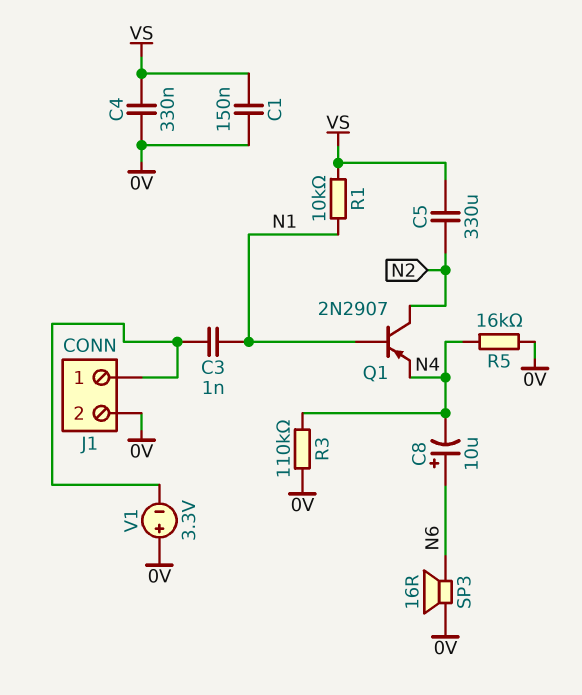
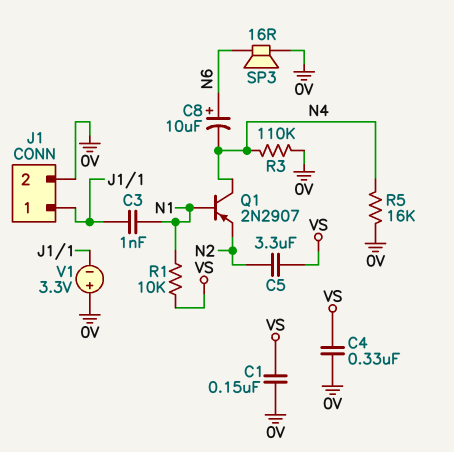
C5: 330uF (N2, VS) -> 3.3uF (N2, VS)
Q1: PNP 2N2907 (B N1, C N2, E N4) -> PNP 2N2907 (B N1, C N4, E N2)

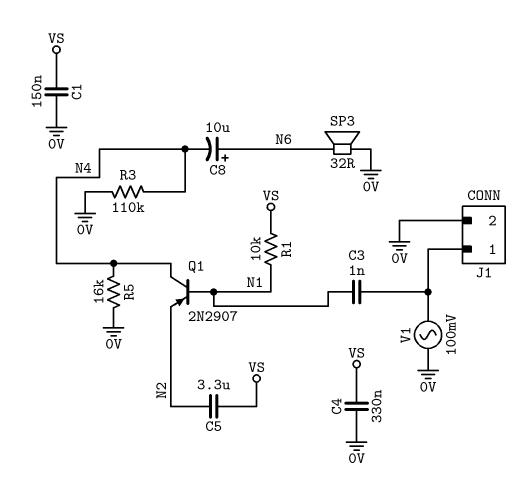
SP3: speaker 16R (0V, N6) -> speaker 32R (0V, N6)
V1: 3.3V (plus 0V, minus J1/1) -> AC 100mV (0V, J1/1)

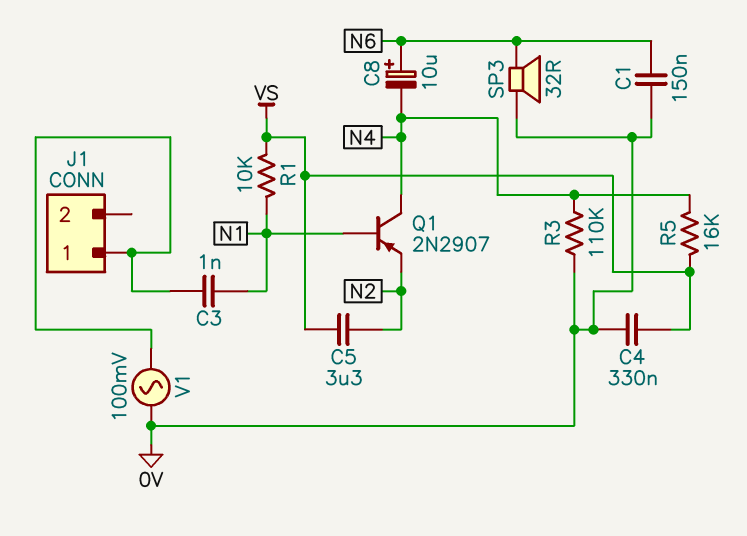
C1: 150nF (0V, VS) -> 150nF (0V, N6)
J1 pin 2: 0V -> none
R5: 16k (0V, N4) -> 16k (N4, VS)

